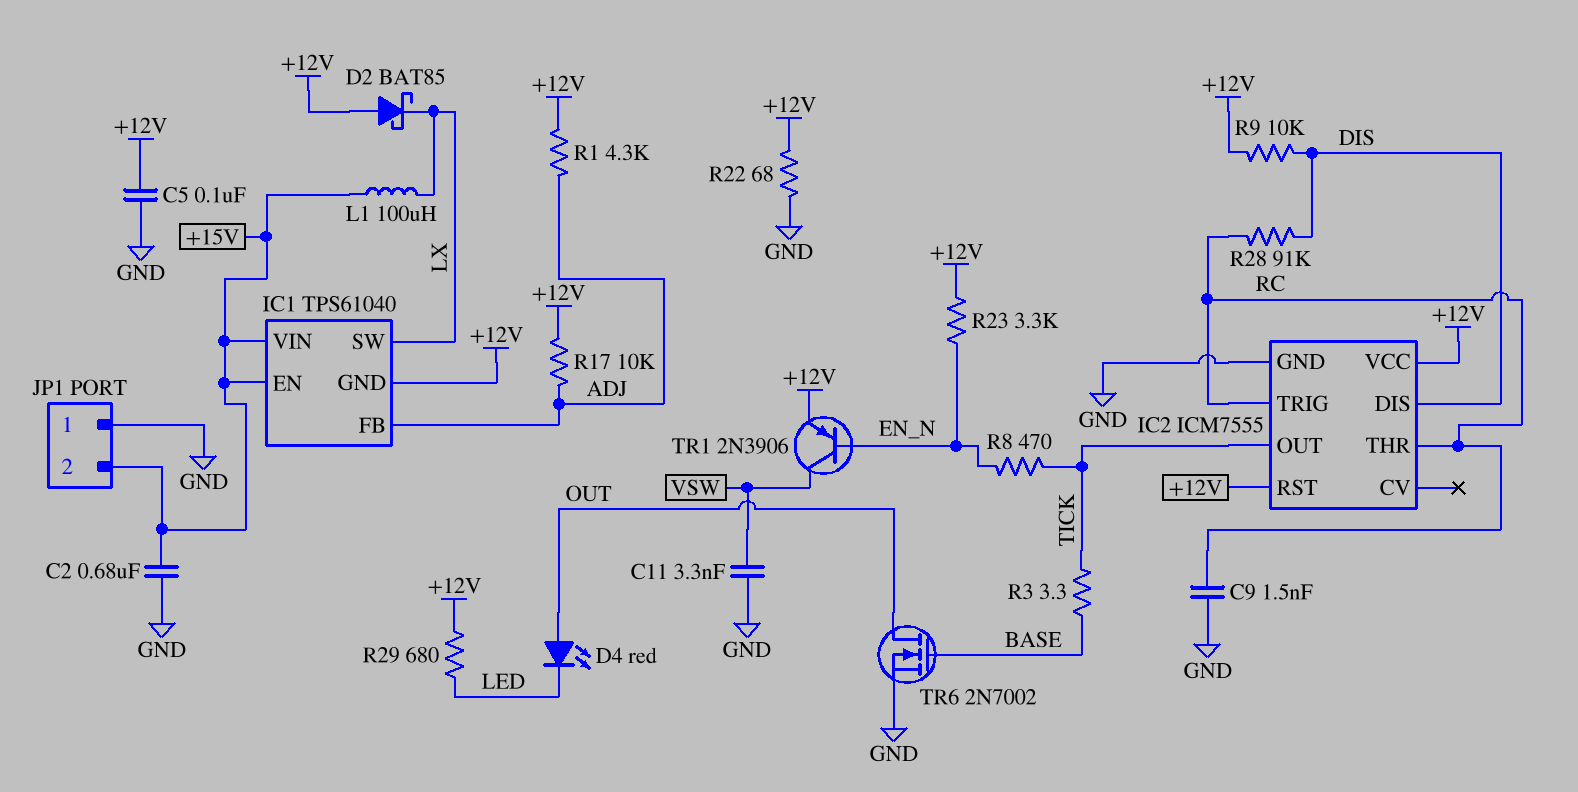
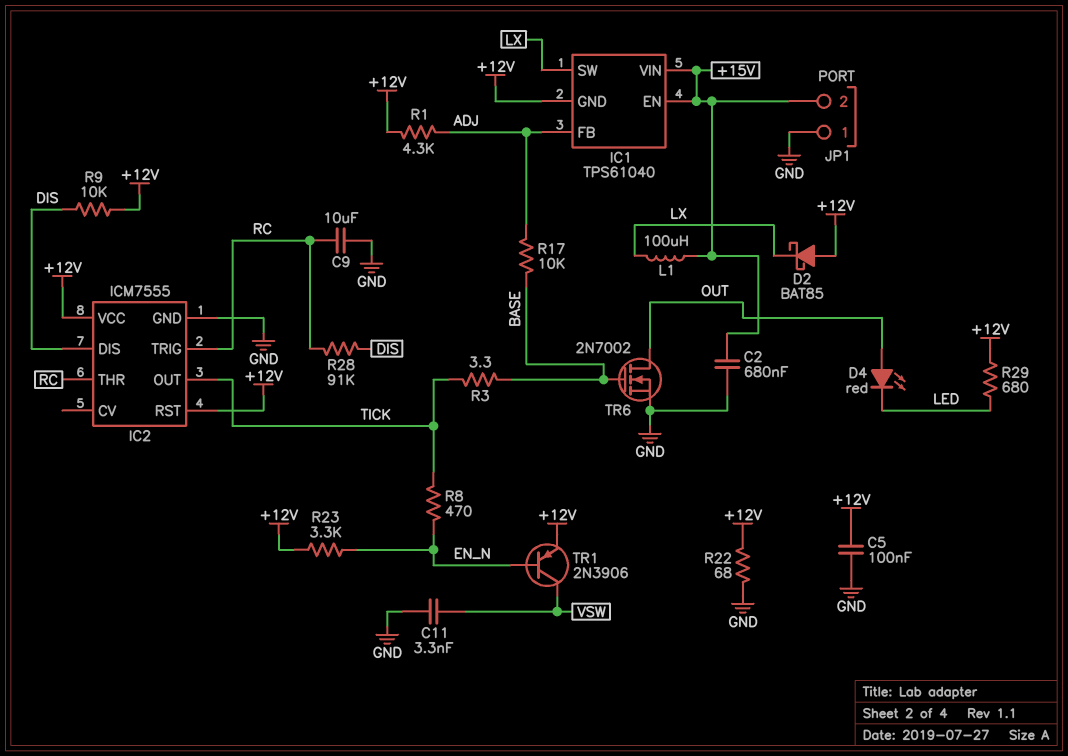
C9: 1.5nF (GND, RC) -> 10uF (GND, RC)
R17: 10k (+12V, ADJ) -> 10k (ADJ, BASE)

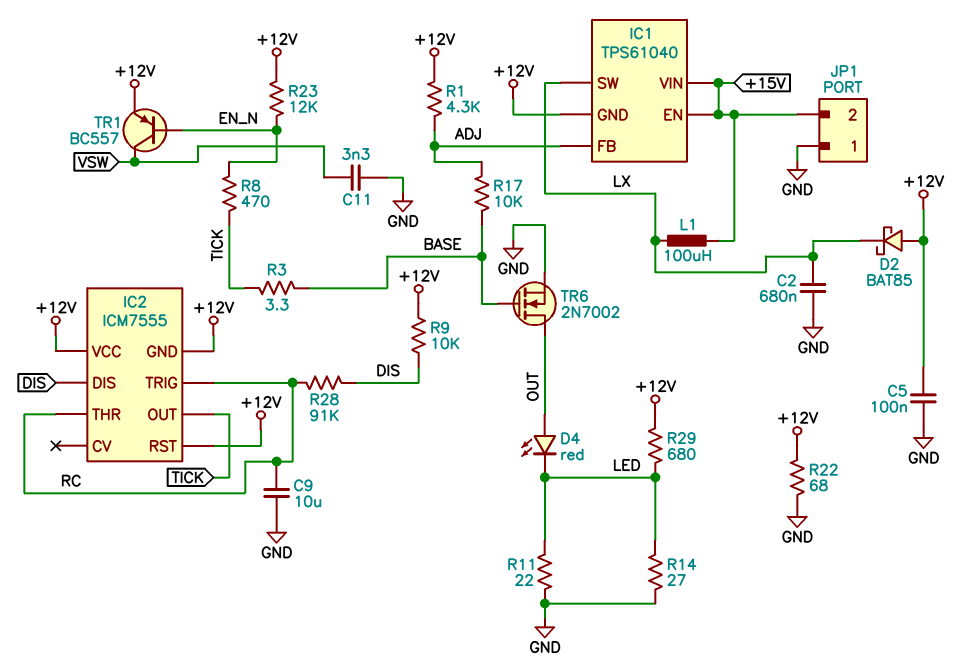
C2: 680nF (+15V, GND) -> 680nF (GND, LX)
IC2 pin GND: GND -> +12V
R11: none -> 22 (GND, LED)
R14: none -> 27 (GND, LED)
R23: 3.3k (+12V, EN_N) -> 12k (+12V, EN_N)
TR1: PNP 2N3906 (B EN_N, C VSW, E +12V) -> PNP BC557 (B EN_N, C VSW, E +12V)

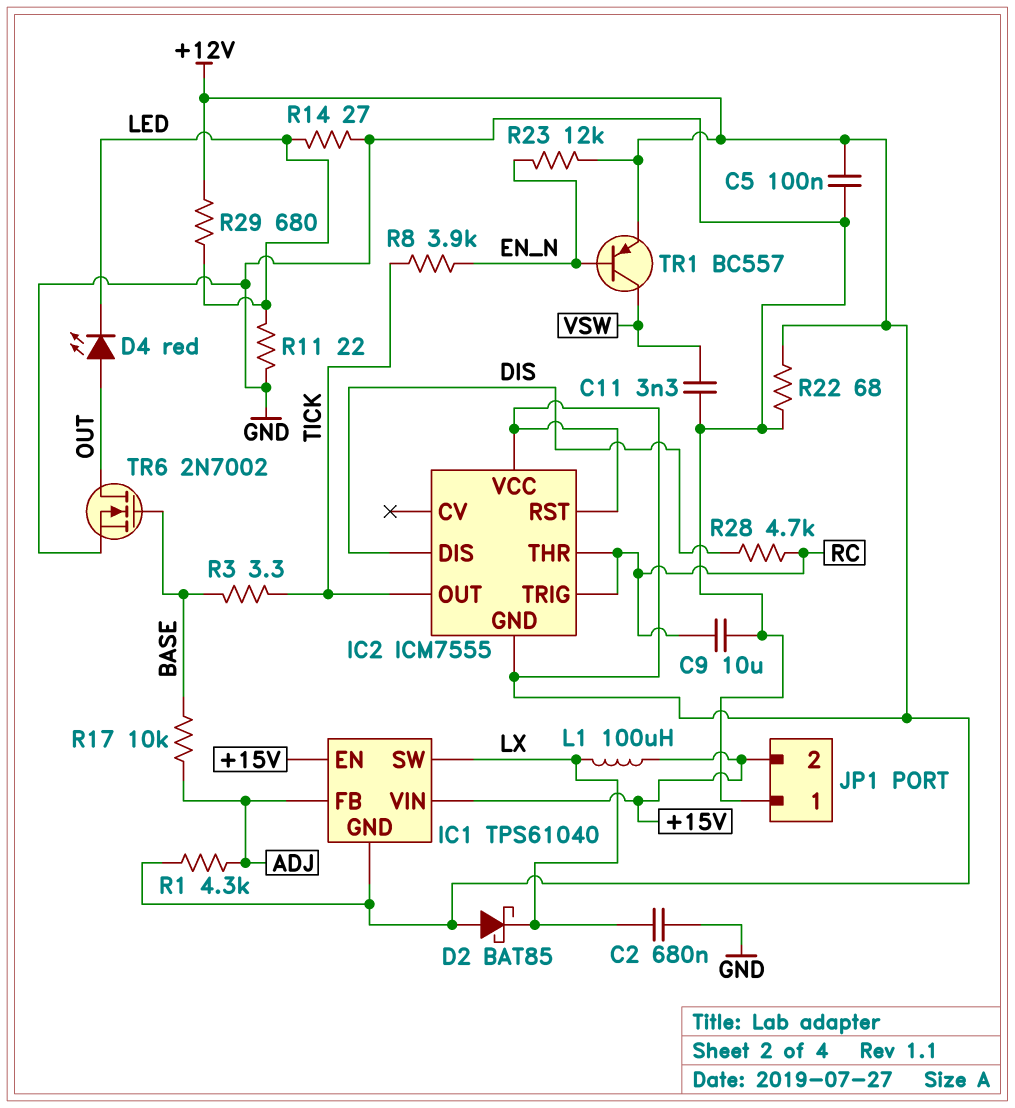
R8: 470 (EN_N, TICK) -> 3.9k (EN_N, TICK)
R9: 10k (+12V, DIS) -> none
R28: 91k (DIS, RC) -> 4.7k (DIS, RC)

